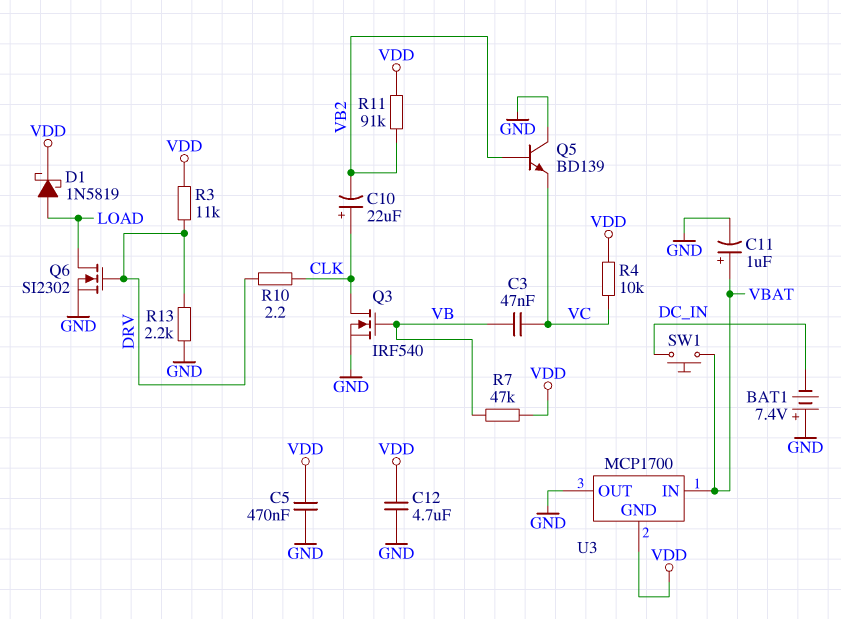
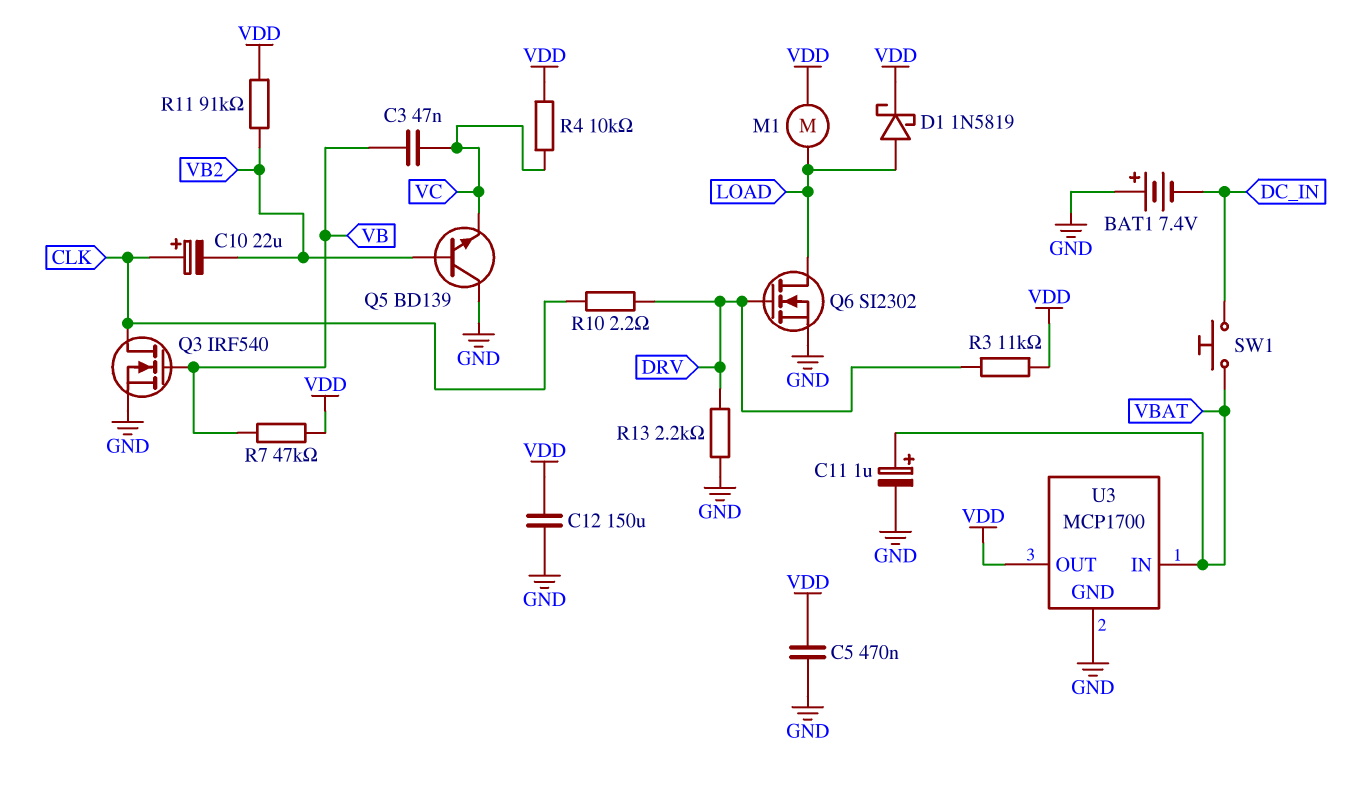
C12: 4.7uF (GND, VDD) -> 150uF (GND, VDD)
M1: none -> motor (LOAD, VDD)
U3 pin GND: VDD -> GND
U3 pin OUT: GND -> VDD

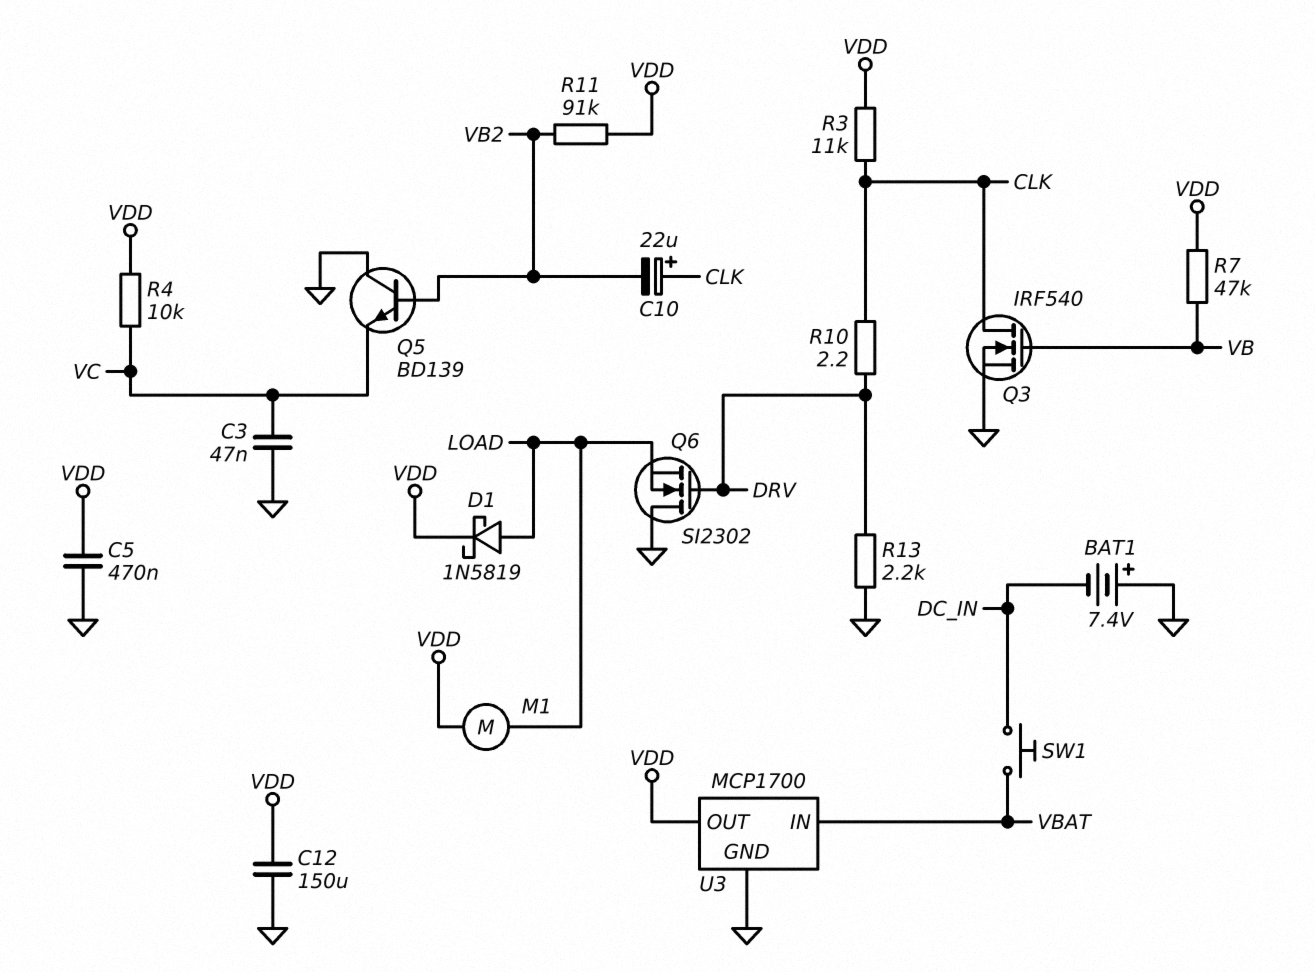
C3: 47nF (VB, VC) -> 47nF (GND, VC)
C11: 1uF (plus VBAT, minus GND) -> none
Q6: NMOS SI2302 (G DRV, D LOAD, S GND) -> NMOS SI2302 (G DRV, D GND, S LOAD)
R3: 11k (DRV, VDD) -> 11k (CLK, VDD)

